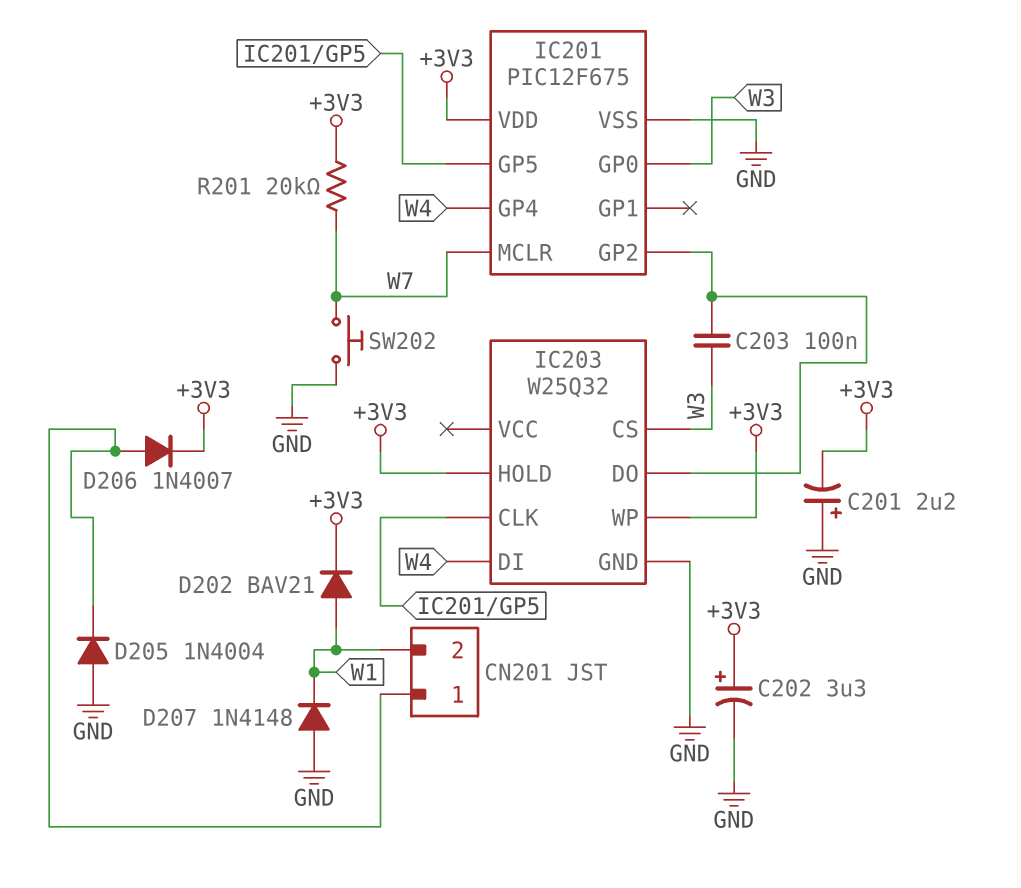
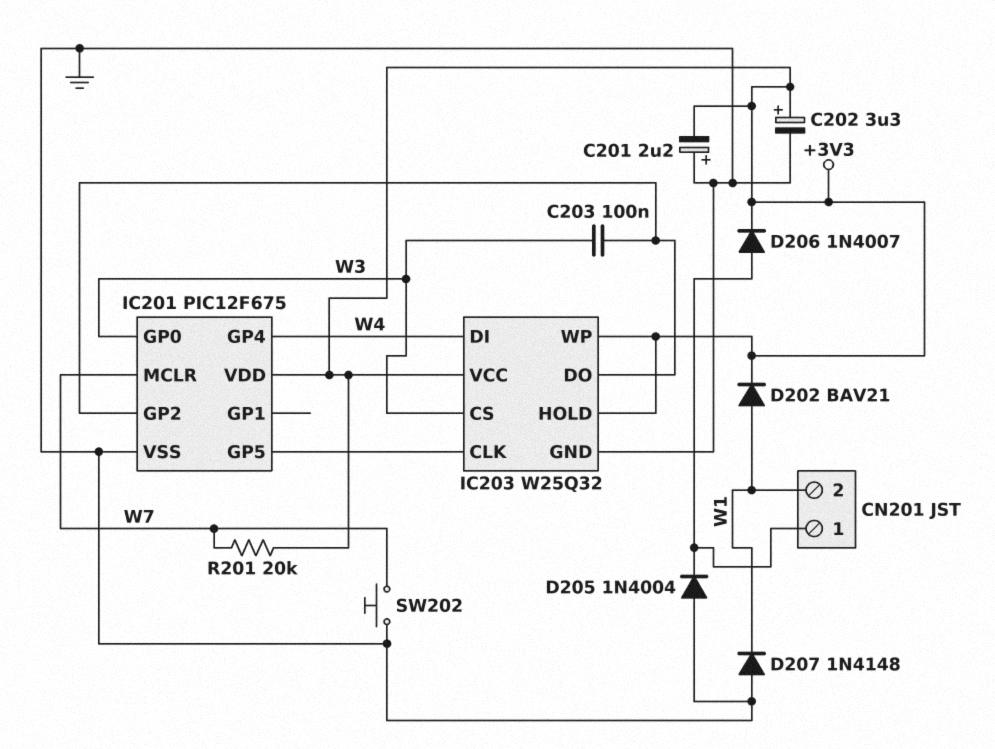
IC203 pin VCC: none -> +3V3

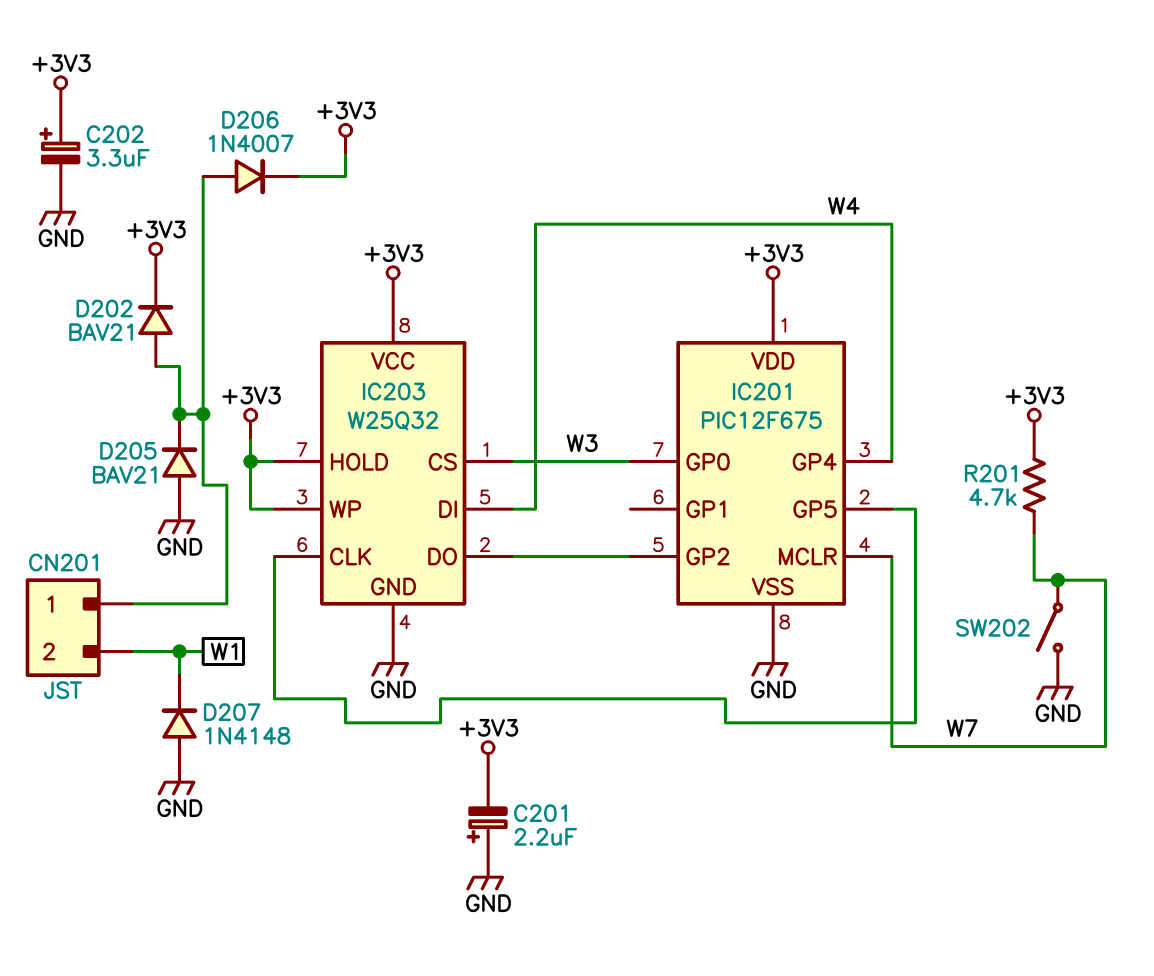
C203: 100nF (IC201/GP2, W3) -> none
D202: diode BAV21 (A W1, K +3V3) -> diode BAV21 (A CN201/1, K +3V3)
D205: diode 1N4004 (A GND, K CN201/1) -> diode BAV21 (A GND, K CN201/1)
R201: 20k (+3V3, W7) -> 4.7k (+3V3, W7)
SW202: button (GND, W7) -> switch (GND, W7)

